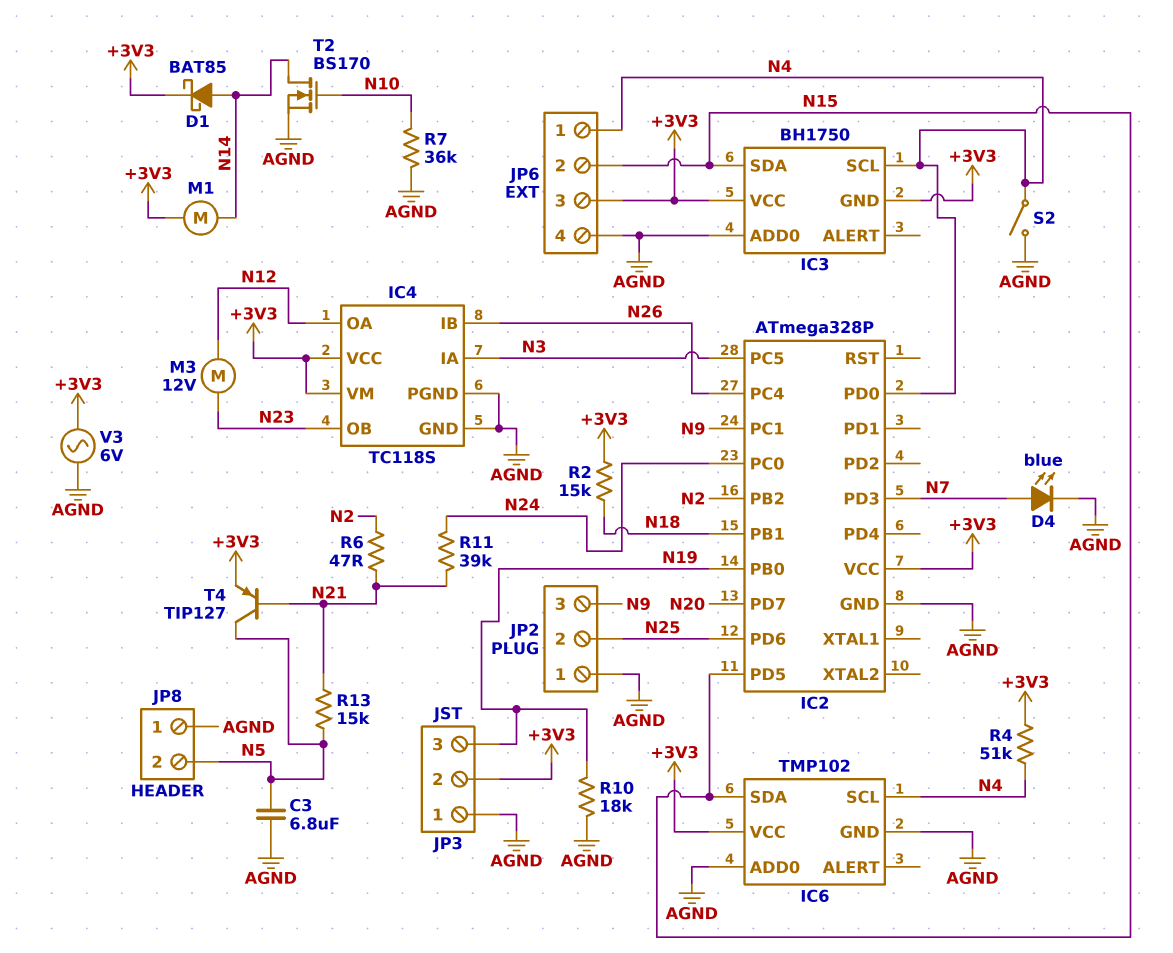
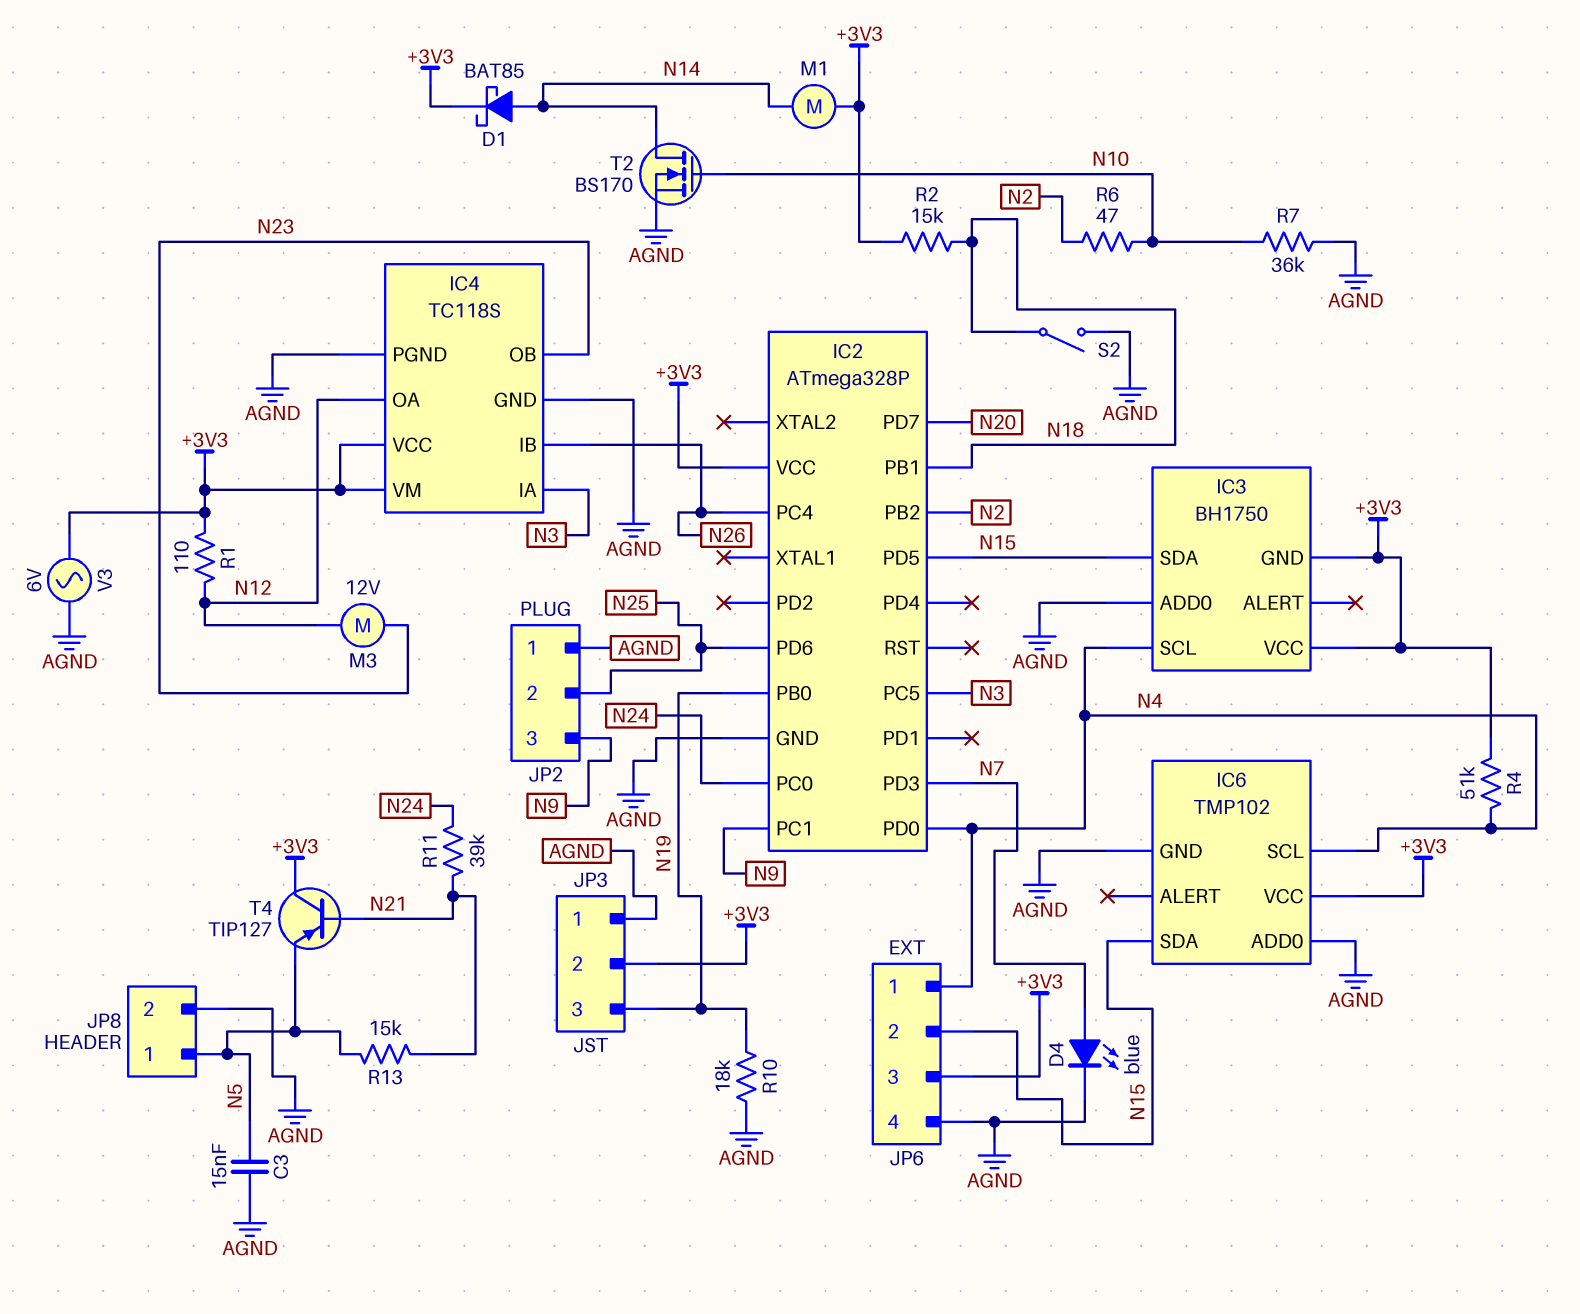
C3: 6.8uF (AGND, N5) -> 15nF (AGND, N5)
JP8 pin 1: AGND -> N5
JP8 pin 2: N5 -> AGND
R1: none -> 110 (+3V3, N12)
R6: 47 (N2, N21) -> 47 (N2, N10)
S2: switch (AGND, N4) -> switch (AGND, N18)
T4: PNP TIP127 (B N21, C N5, E +3V3) -> PNP TIP127 (B N21, C +3V3, E N5)

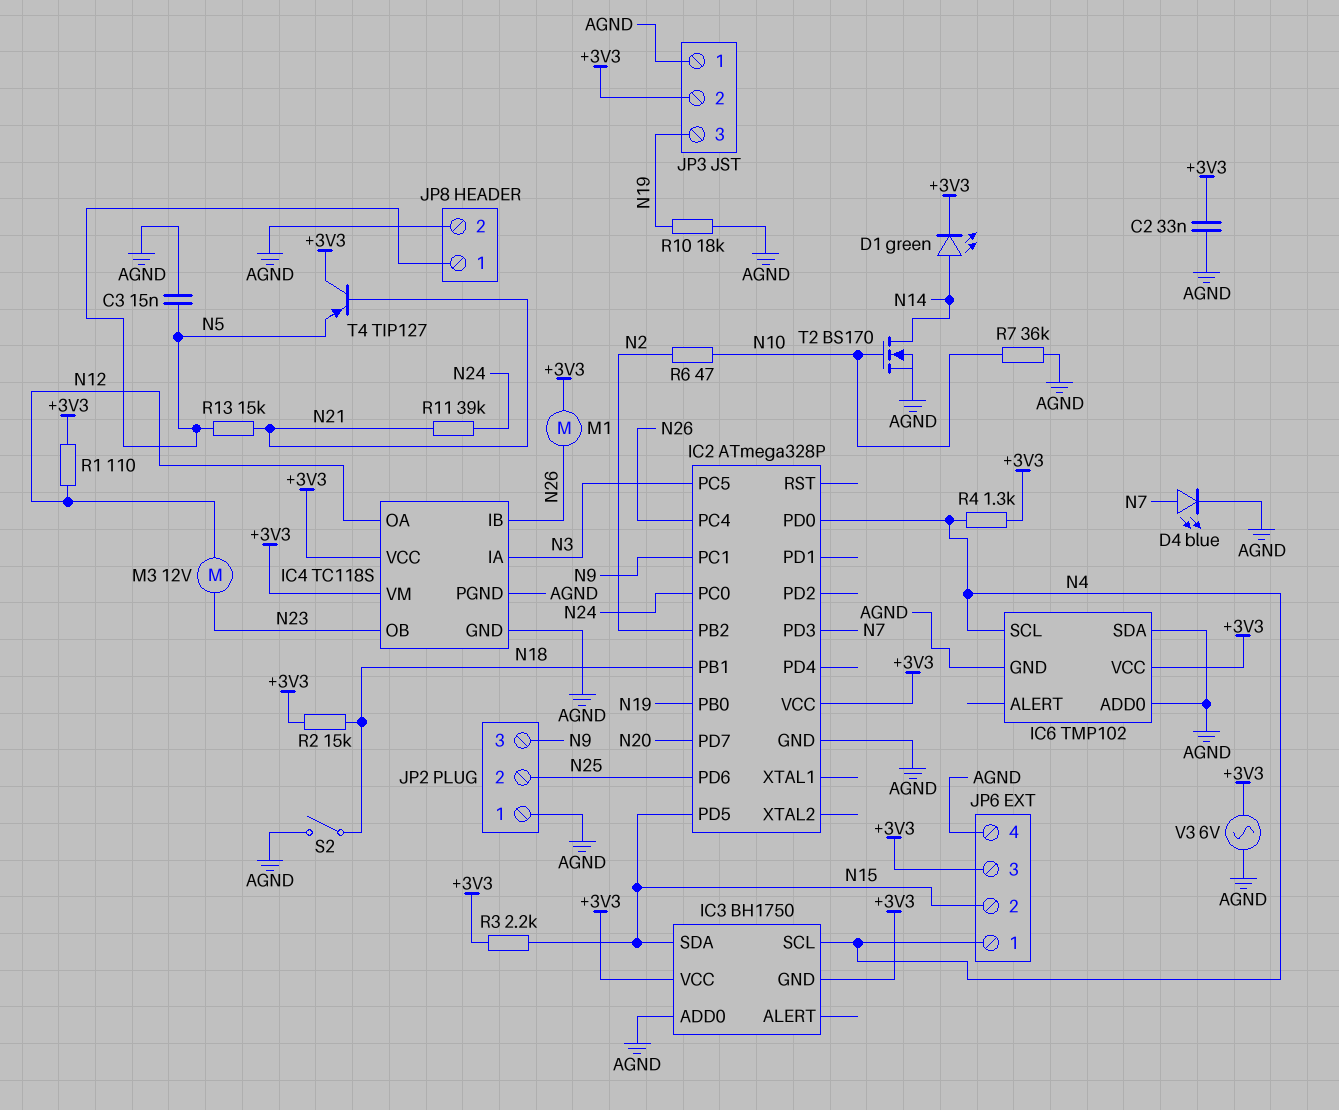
C2: none -> 33nF (+3V3, AGND)
D1: schottky BAT85 (A N14, K +3V3) -> LED green (A N14, K +3V3)
IC6 pin SDA: N15 -> AGND
M1: motor (+3V3, N14) -> motor (+3V3, N26)
R3: none -> 2.2k (+3V3, N15)
R4: 51k (+3V3, N4) -> 1.3k (+3V3, N4)

